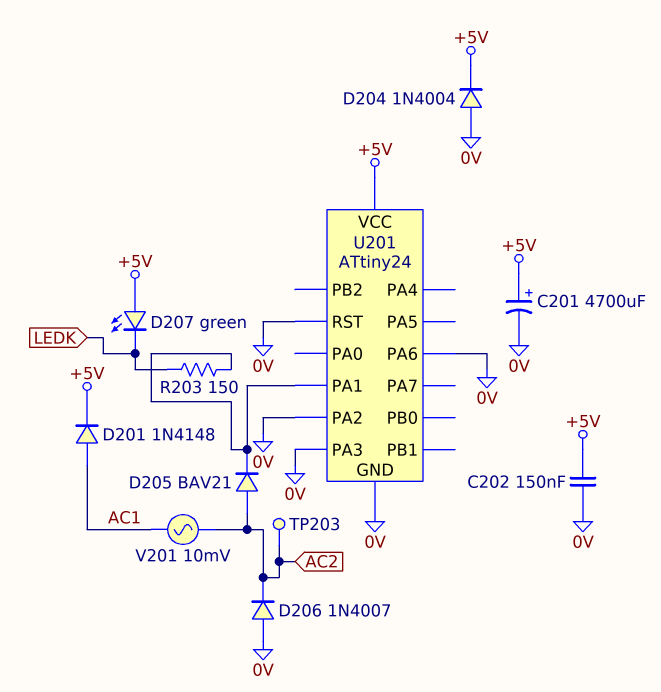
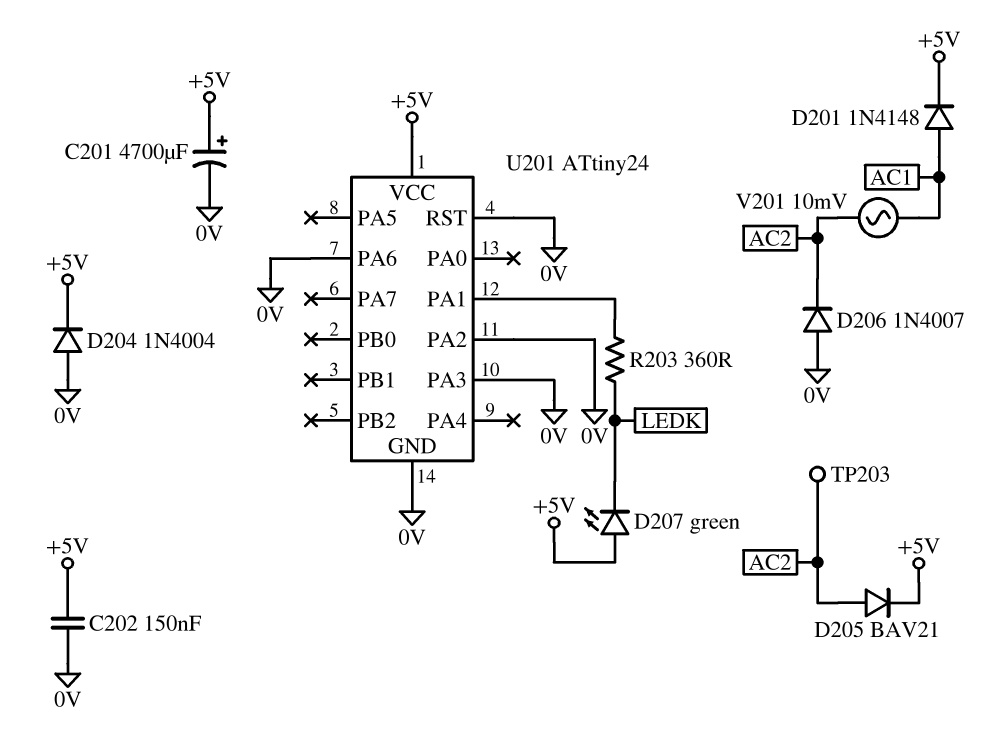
D205: diode BAV21 (A AC2, K U201/PA1) -> diode BAV21 (A AC2, K +5V)
R203: 150 (LEDK, U201/PA1) -> 360 (LEDK, U201/PA1)

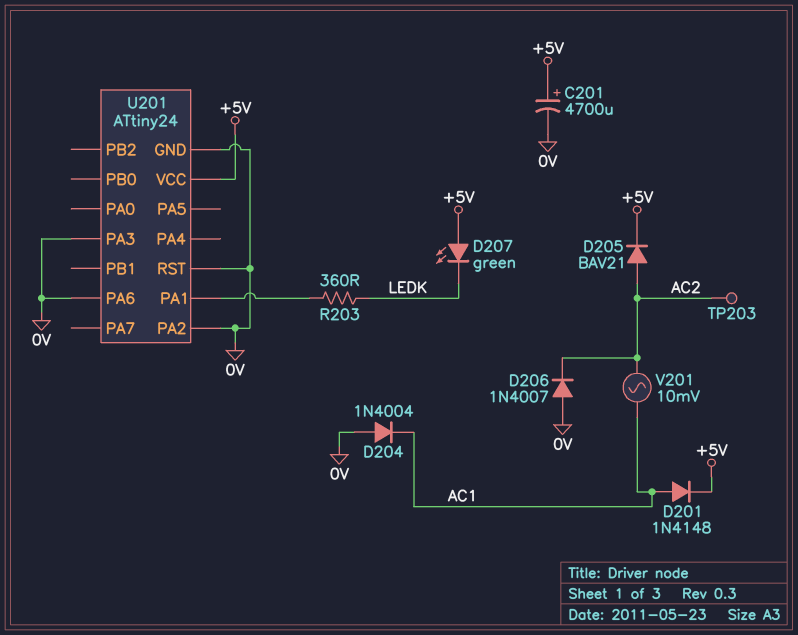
C202: 150nF (+5V, 0V) -> none
D204: diode 1N4004 (A 0V, K +5V) -> diode 1N4004 (A 0V, K AC1)

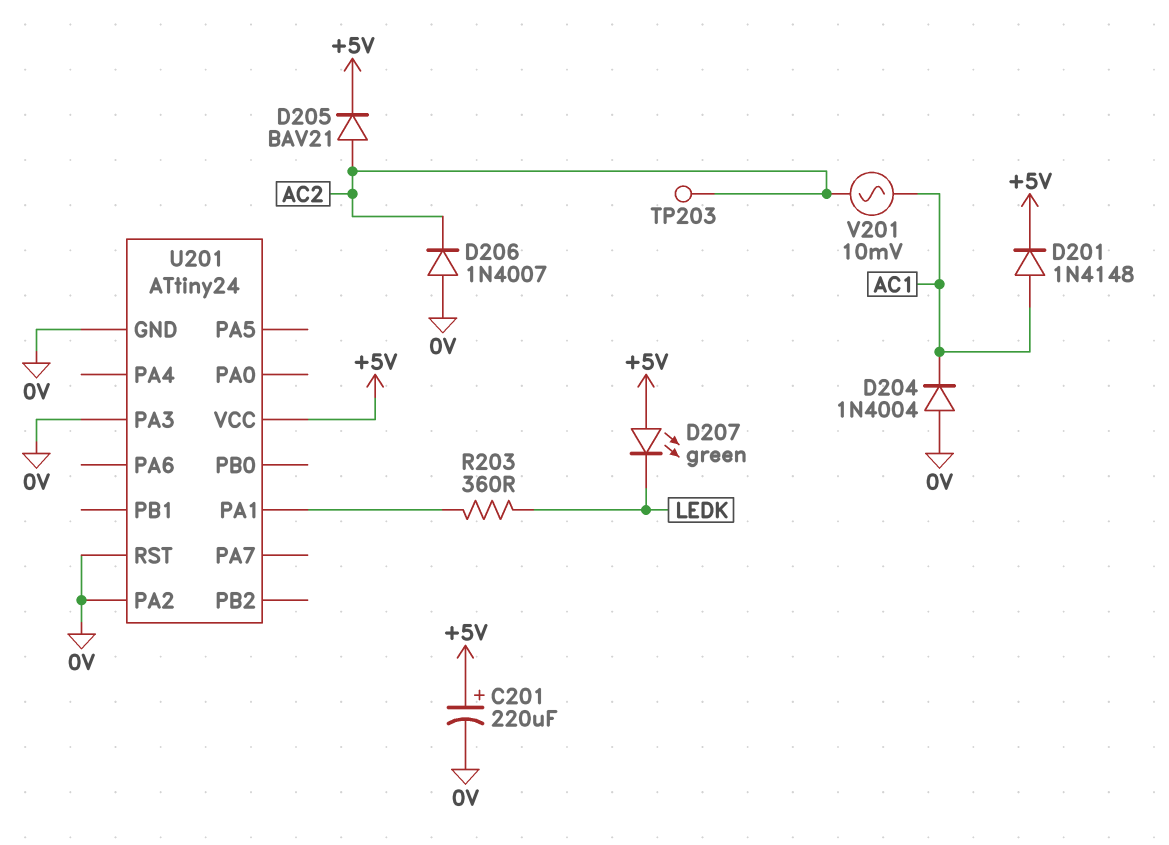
C201: 4700uF (plus +5V, minus 0V) -> 220uF (plus +5V, minus 0V)
U201 pin PA6: 0V -> none

